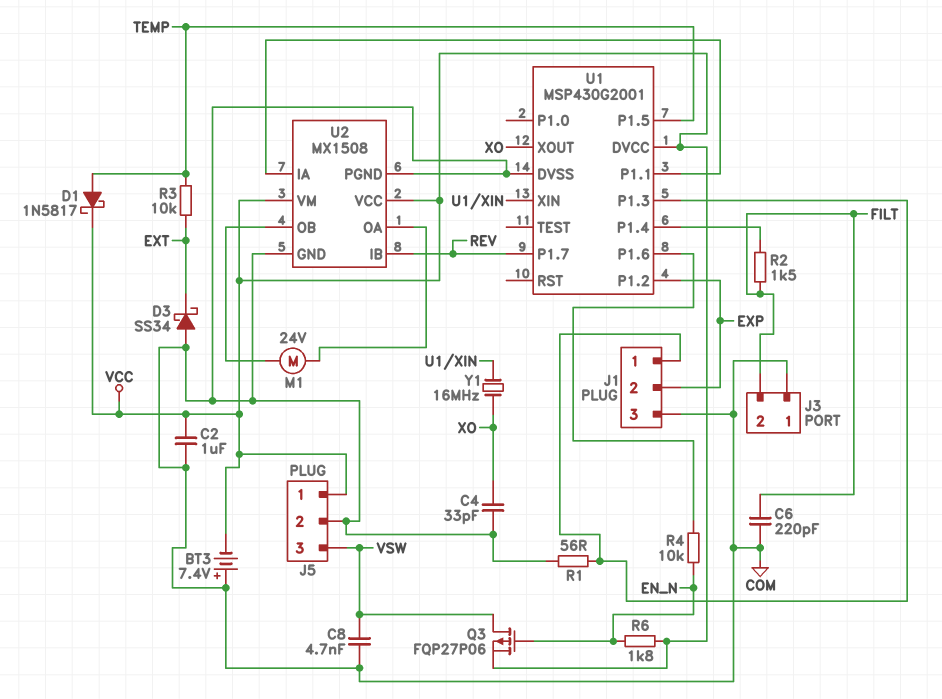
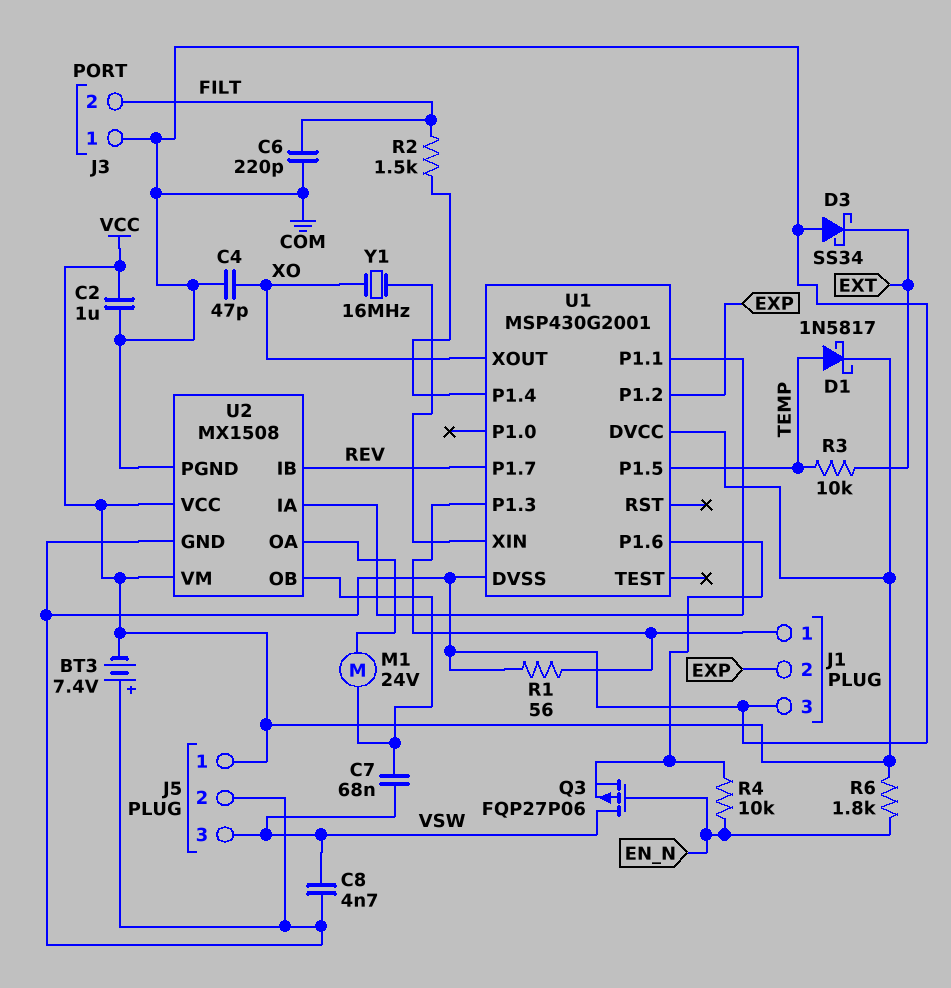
C4: 33pF (COM, XO) -> 47pF (COM, XO)
C7: none -> 68nF (U2/OB, VSW)
Q3: PMOS FQP27P06 (G EN_N, D VSW, S VCC) -> PMOS FQP27P06 (G EN_N, D VSW, S U1/P1.6)

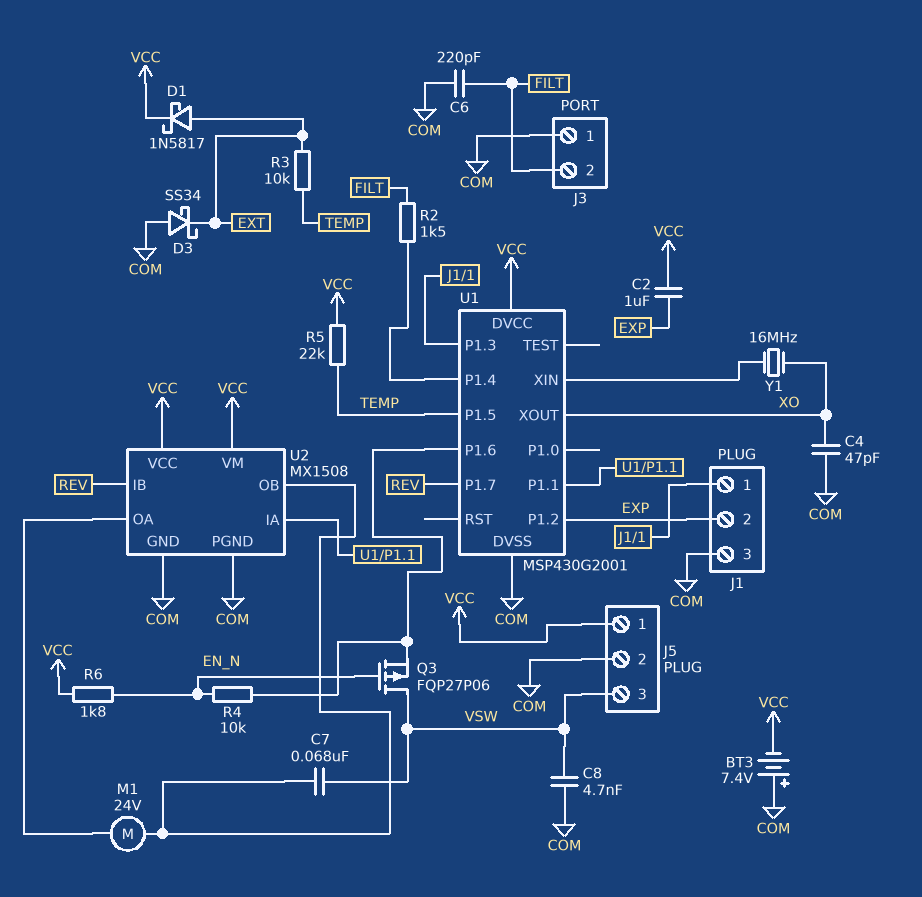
C2: 1uF (COM, VCC) -> 1uF (EXP, VCC)
D1: schottky 1N5817 (A TEMP, K VCC) -> schottky 1N5817 (A EXT, K VCC)
R1: 56 (COM, J1/1) -> none
R5: none -> 22k (TEMP, VCC)

